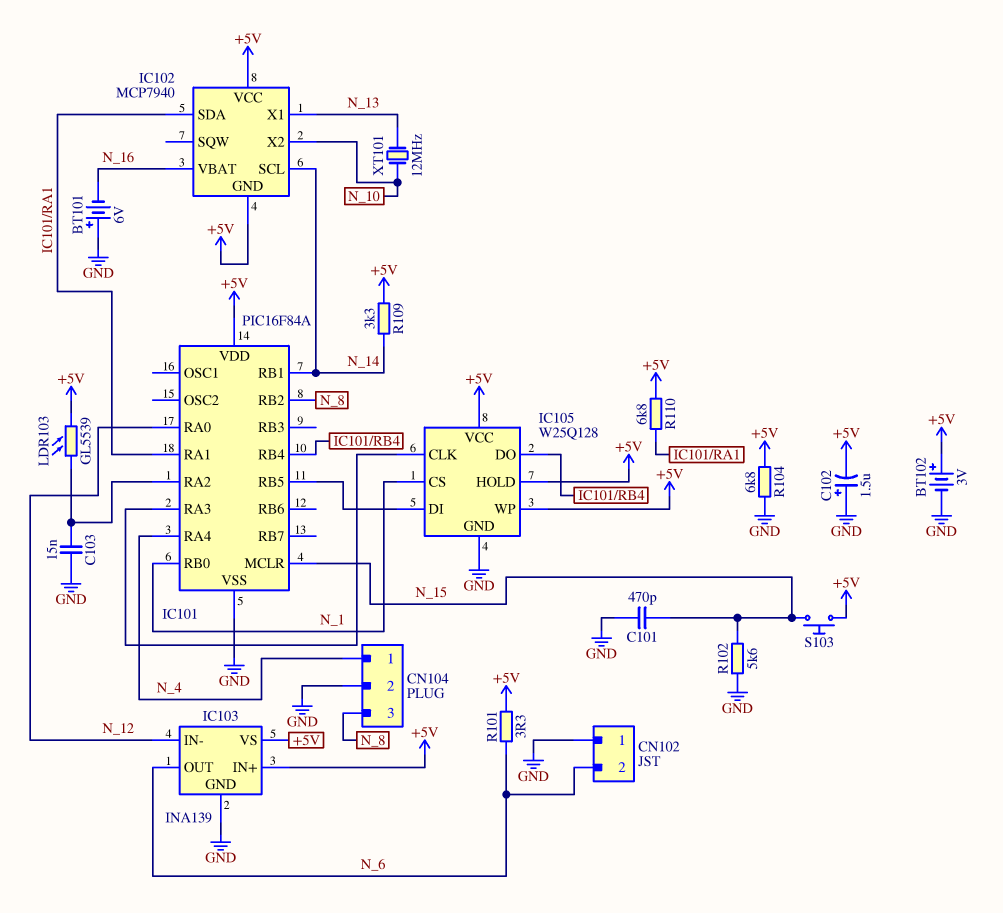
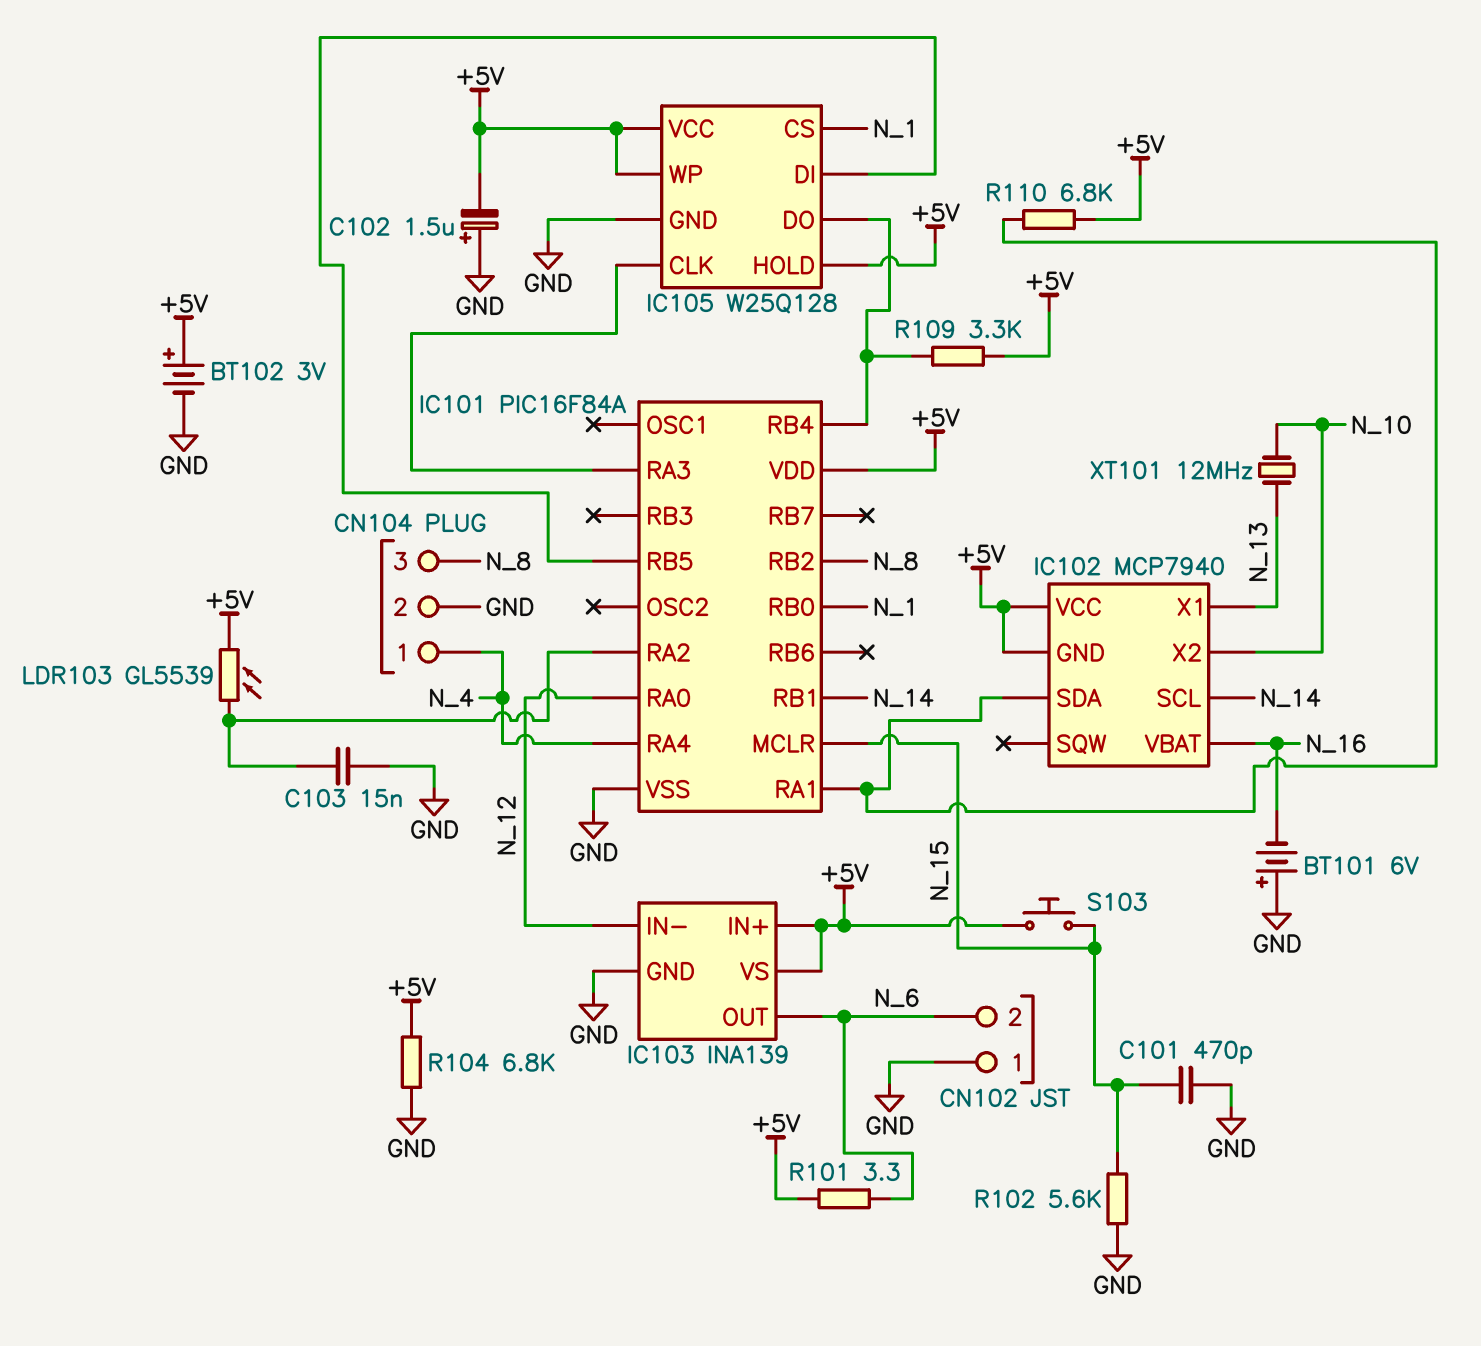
R109: 3.3k (+5V, N_14) -> 3.3k (+5V, IC101/RB4)

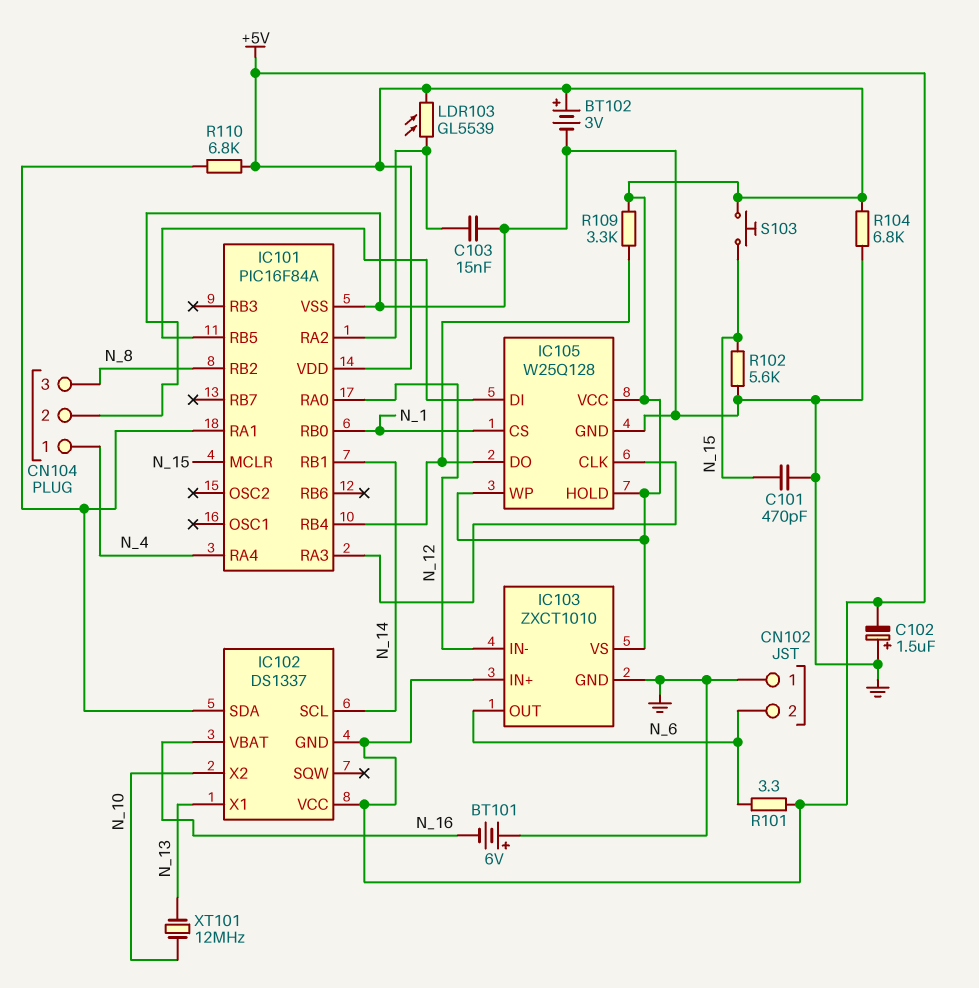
IC102: MCP7940 -> DS1337
IC103: INA139 -> ZXCT1010

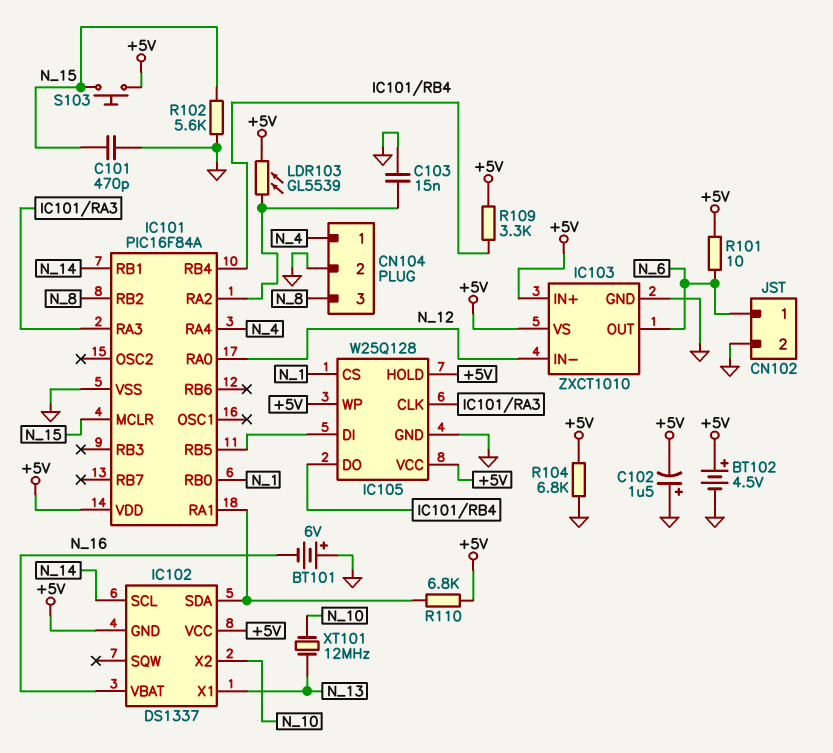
BT102: 3V (plus +5V, minus GND) -> 4.5V (plus +5V, minus GND)
CN102 pin 1: GND -> N_6
CN102 pin 2: N_6 -> GND
R101: 3.3 (+5V, N_6) -> 10 (+5V, N_6)

